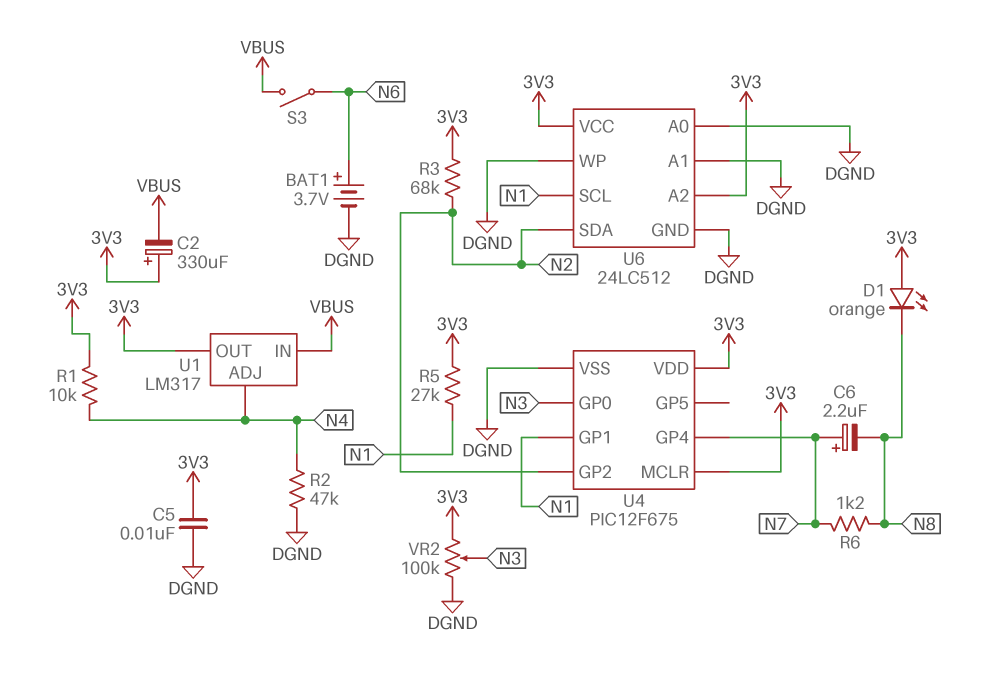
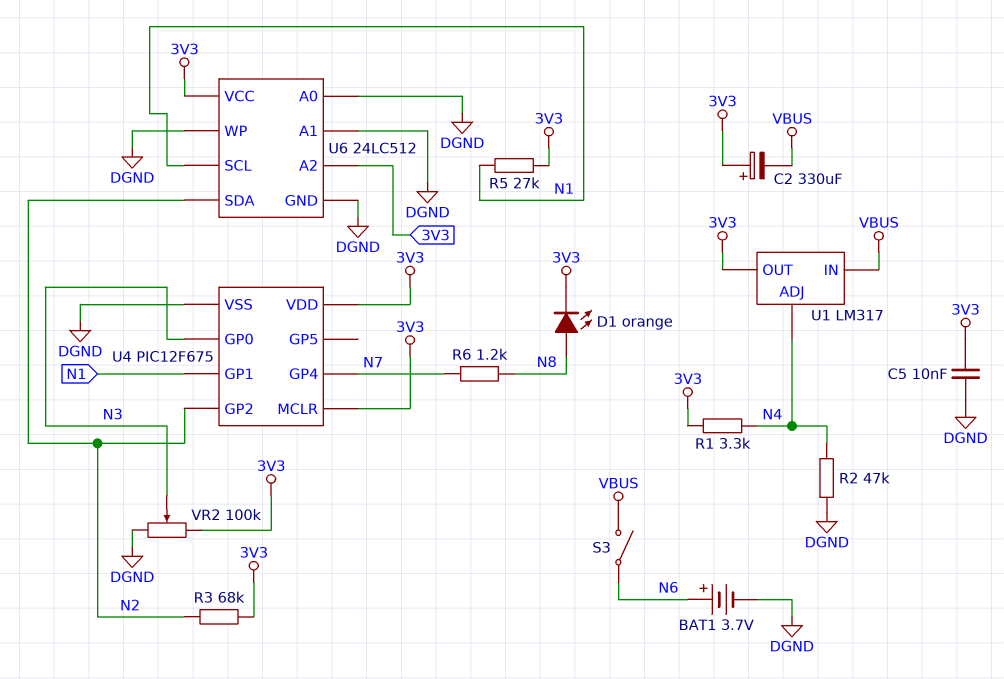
C6: 2.2uF (plus N7, minus N8) -> none
D1: LED orange (A 3V3, K N8) -> LED orange (A N8, K 3V3)
R1: 10k (3V3, N4) -> 3.3k (3V3, N4)

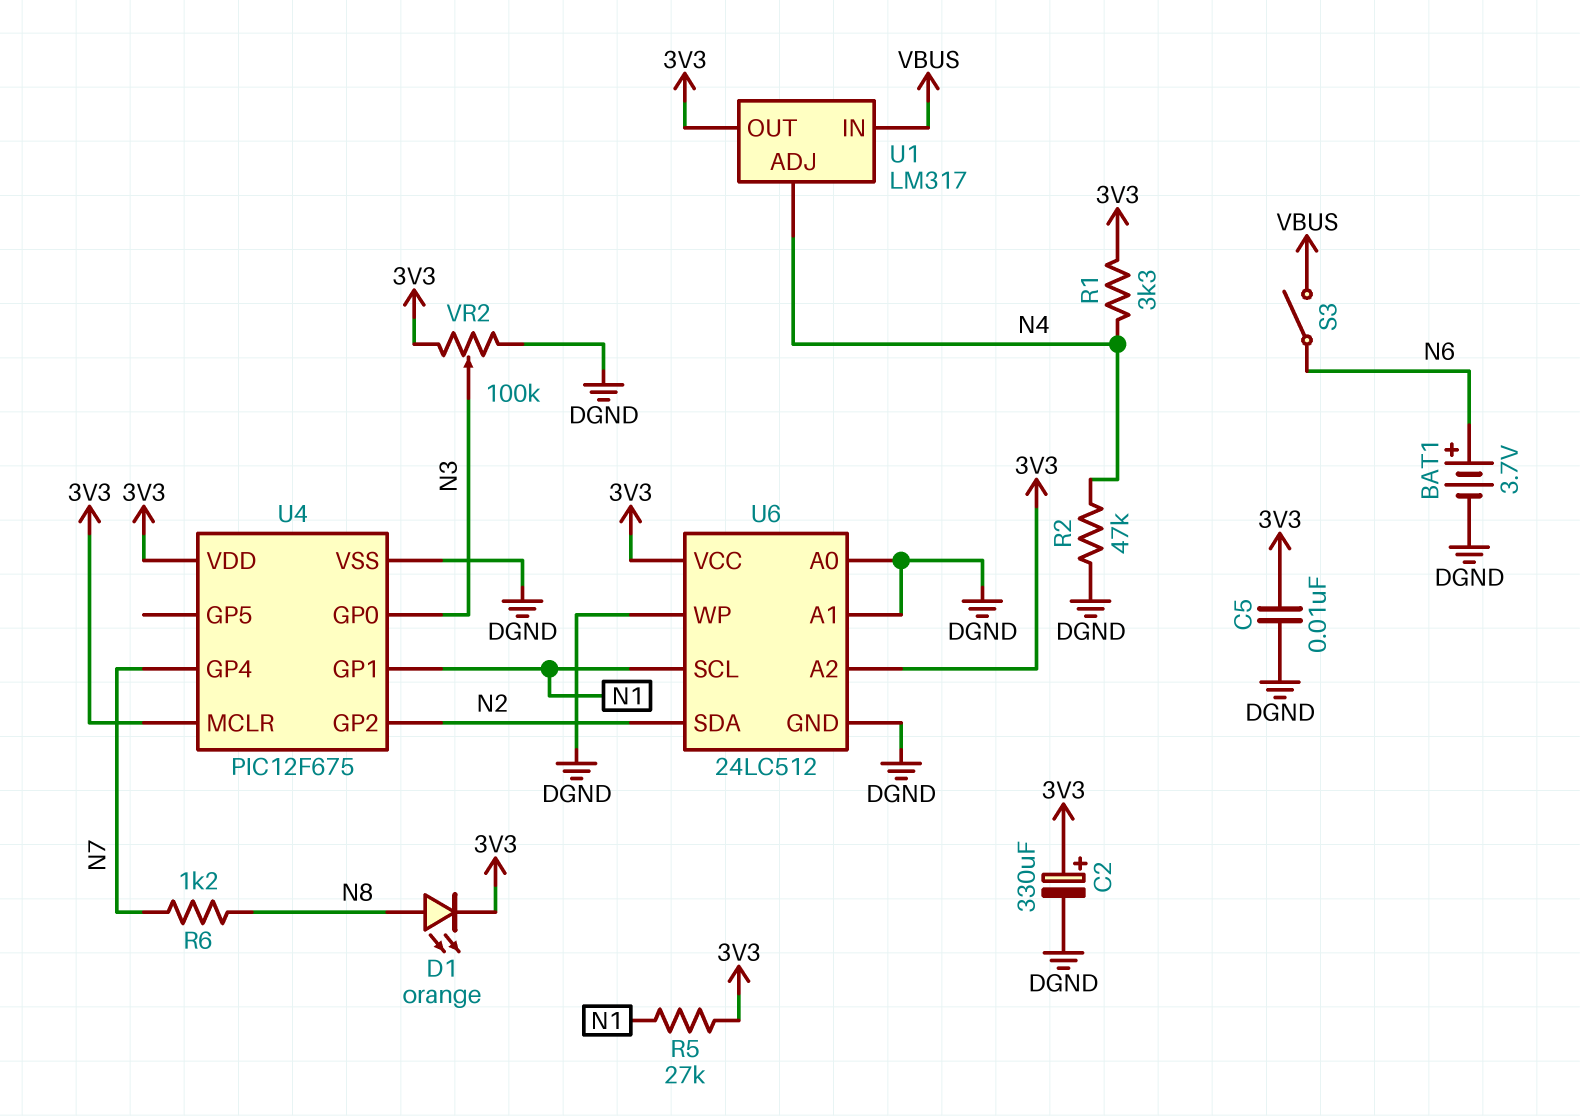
C2: 330uF (plus 3V3, minus VBUS) -> 330uF (plus 3V3, minus DGND)
R3: 68k (3V3, N2) -> none

